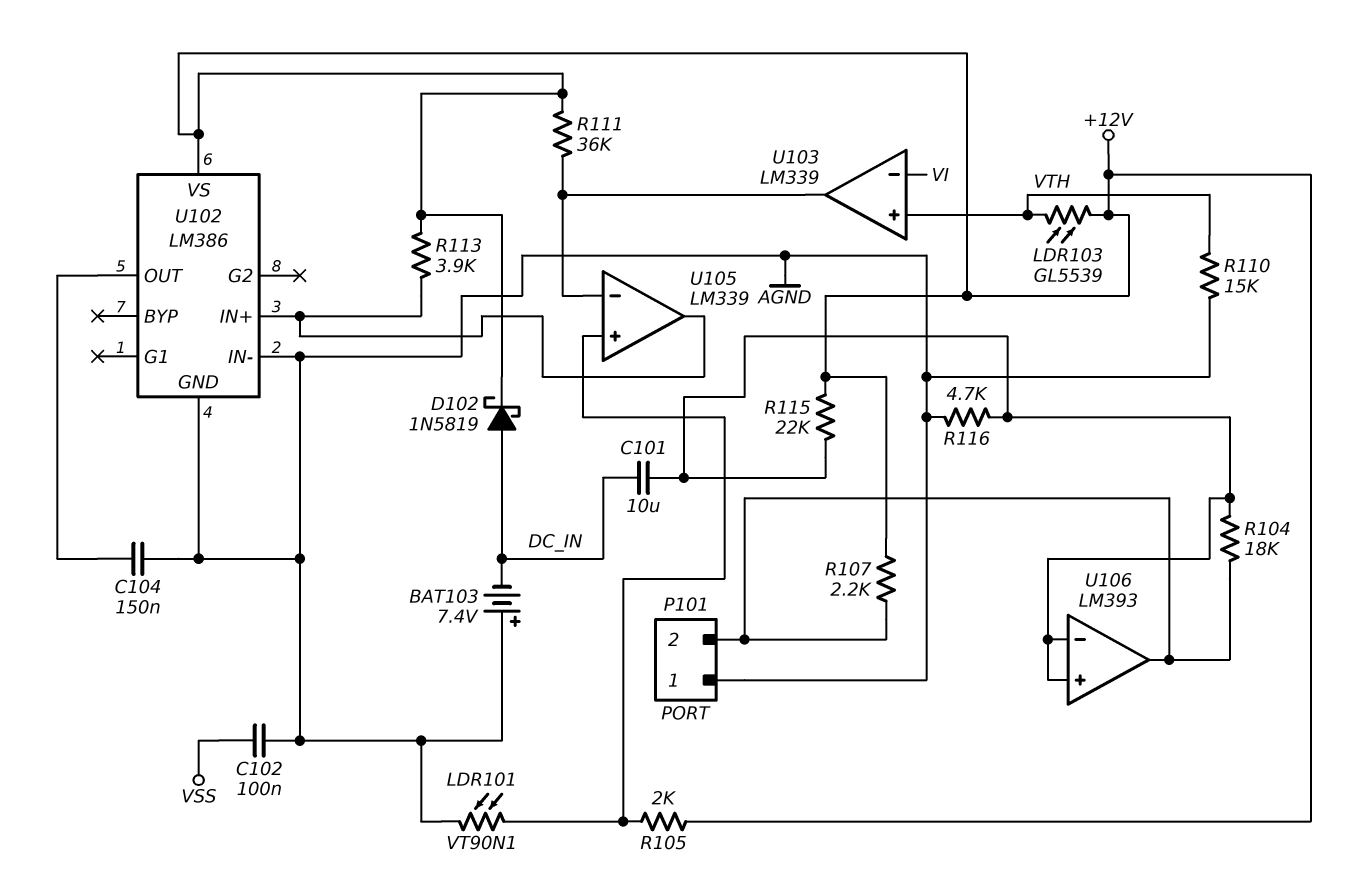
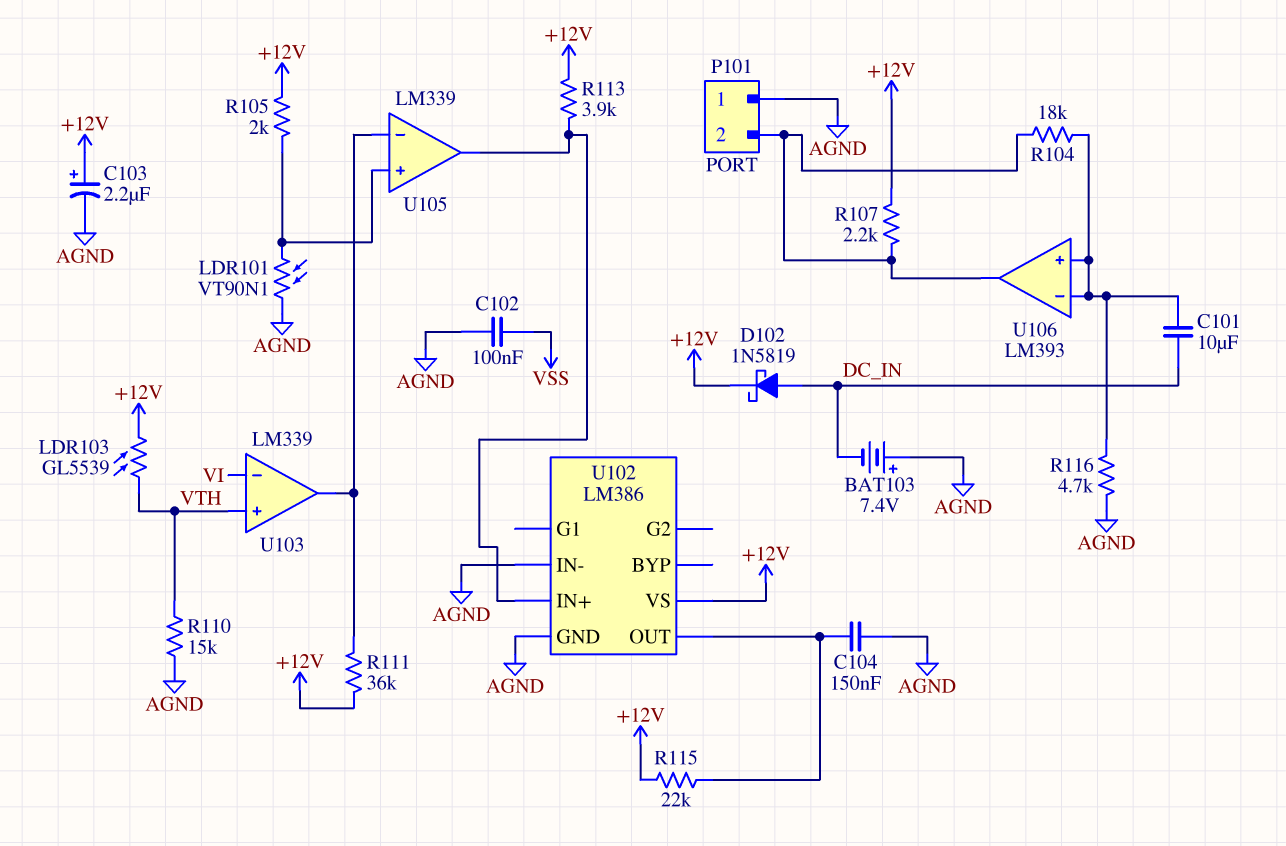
C103: none -> 2.2uF (plus +12V, minus AGND)
R115: 22k (+12V, U106/in+) -> 22k (+12V, U102/OUT)

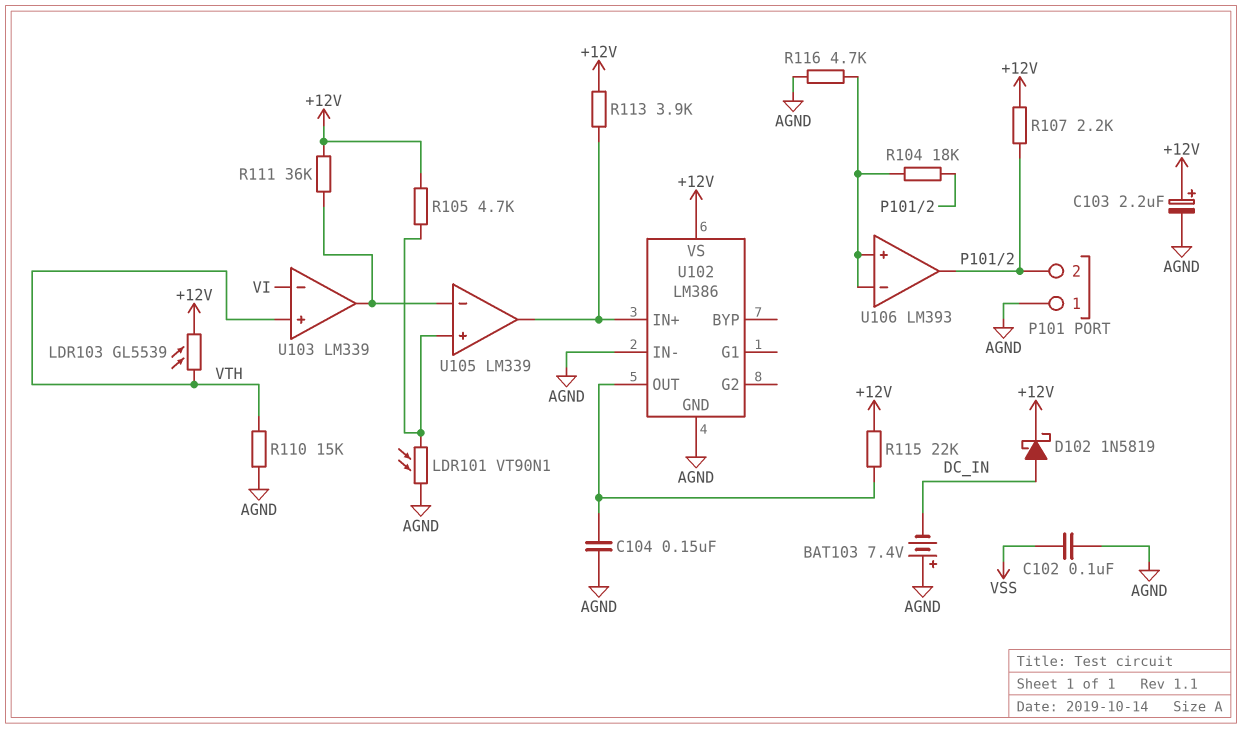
C101: 10uF (DC_IN, U106/in+) -> none
R105: 2k (+12V, U105/in+) -> 4.7k (+12V, U105/in+)

